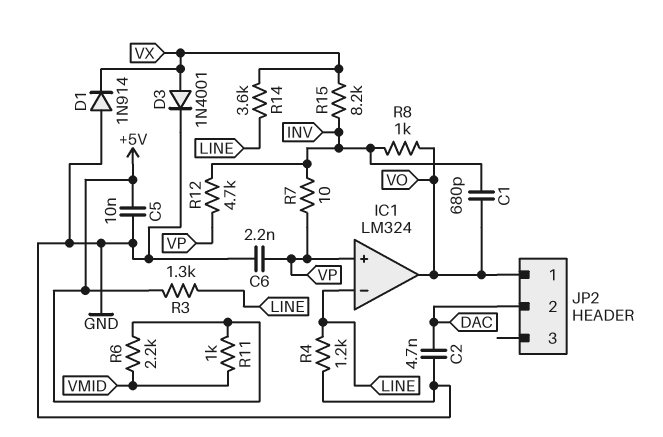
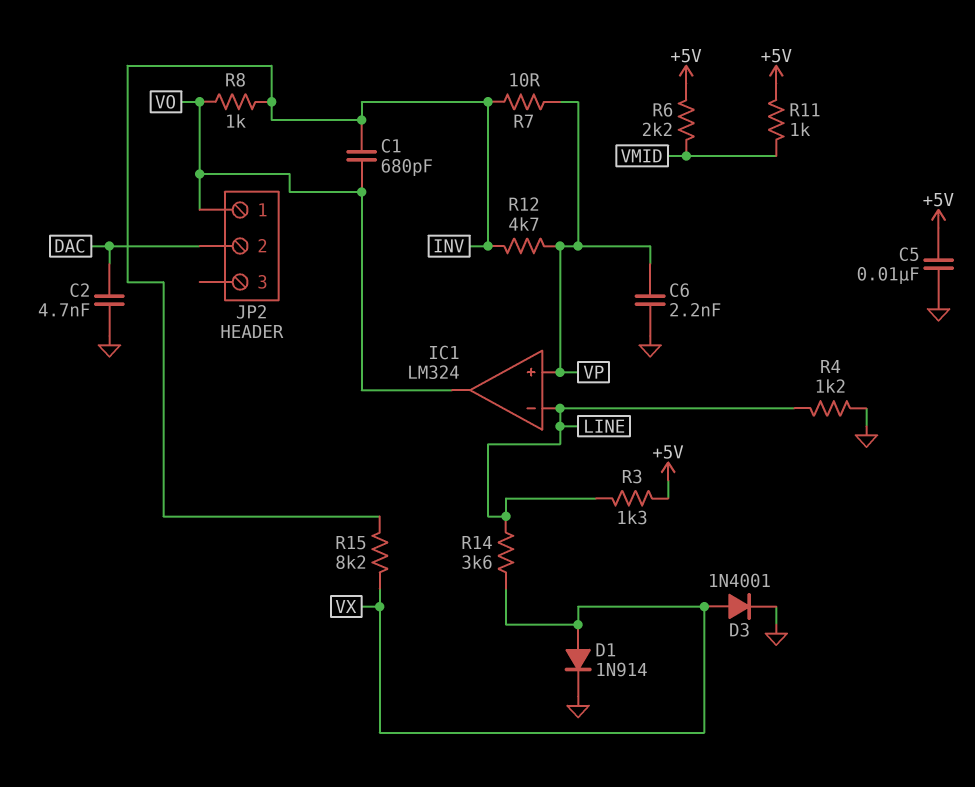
D1: diode 1N914 (A GND, K VX) -> diode 1N914 (A VX, K GND)

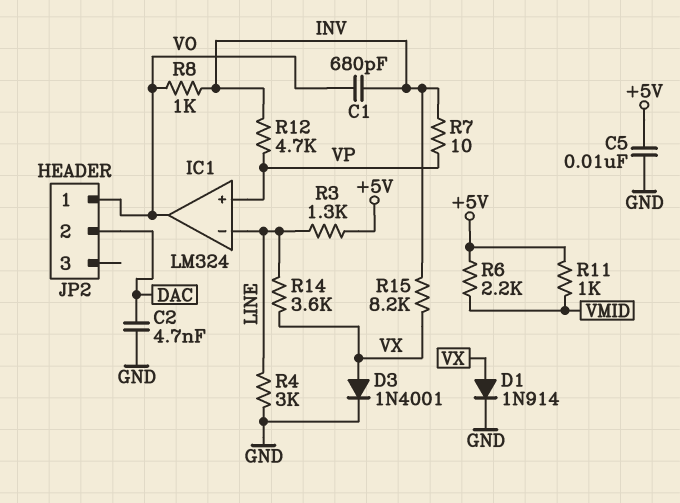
C6: 2.2nF (GND, VP) -> none
R4: 1.2k (GND, LINE) -> 3k (GND, LINE)

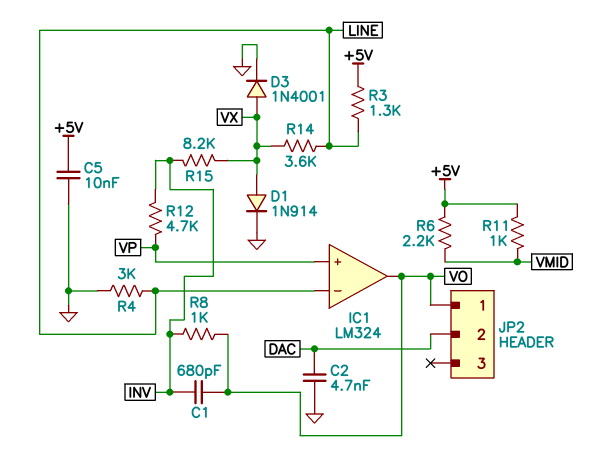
R7: 10 (INV, VP) -> none

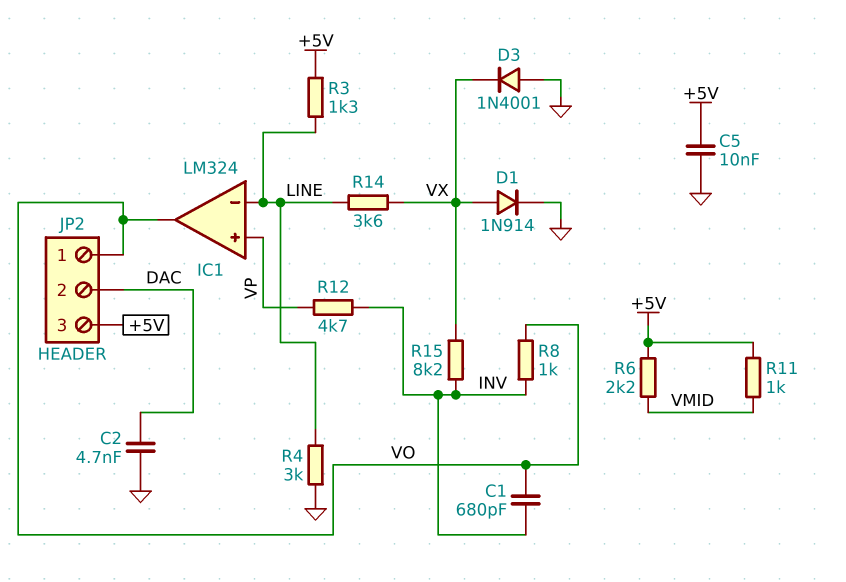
D3: diode 1N4001 (A VX, K GND) -> diode 1N4001 (A GND, K VX)
JP2 pin 3: none -> +5V

